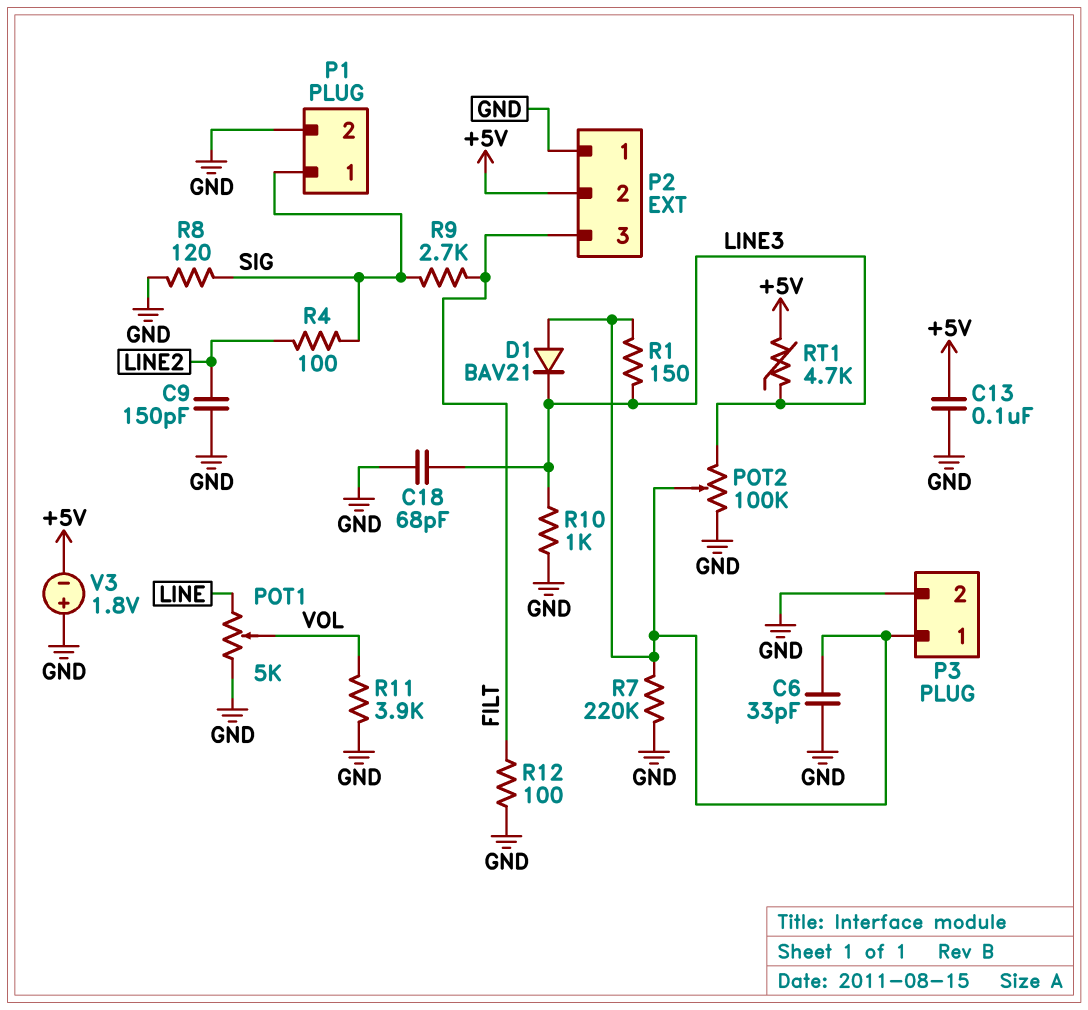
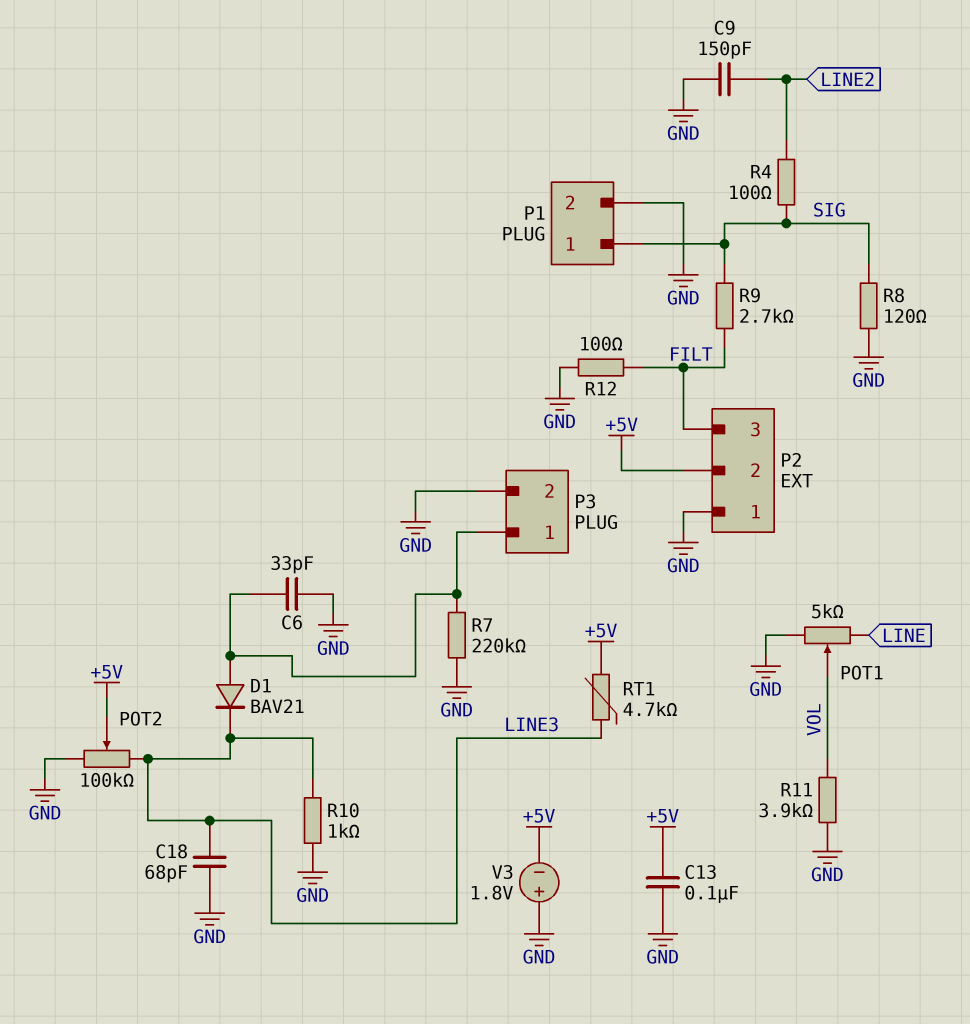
POT2: 100k (GND, LINE3, wiper P3/1) -> 100k (GND, LINE3, wiper +5V)
R1: 150 (LINE3, P3/1) -> none

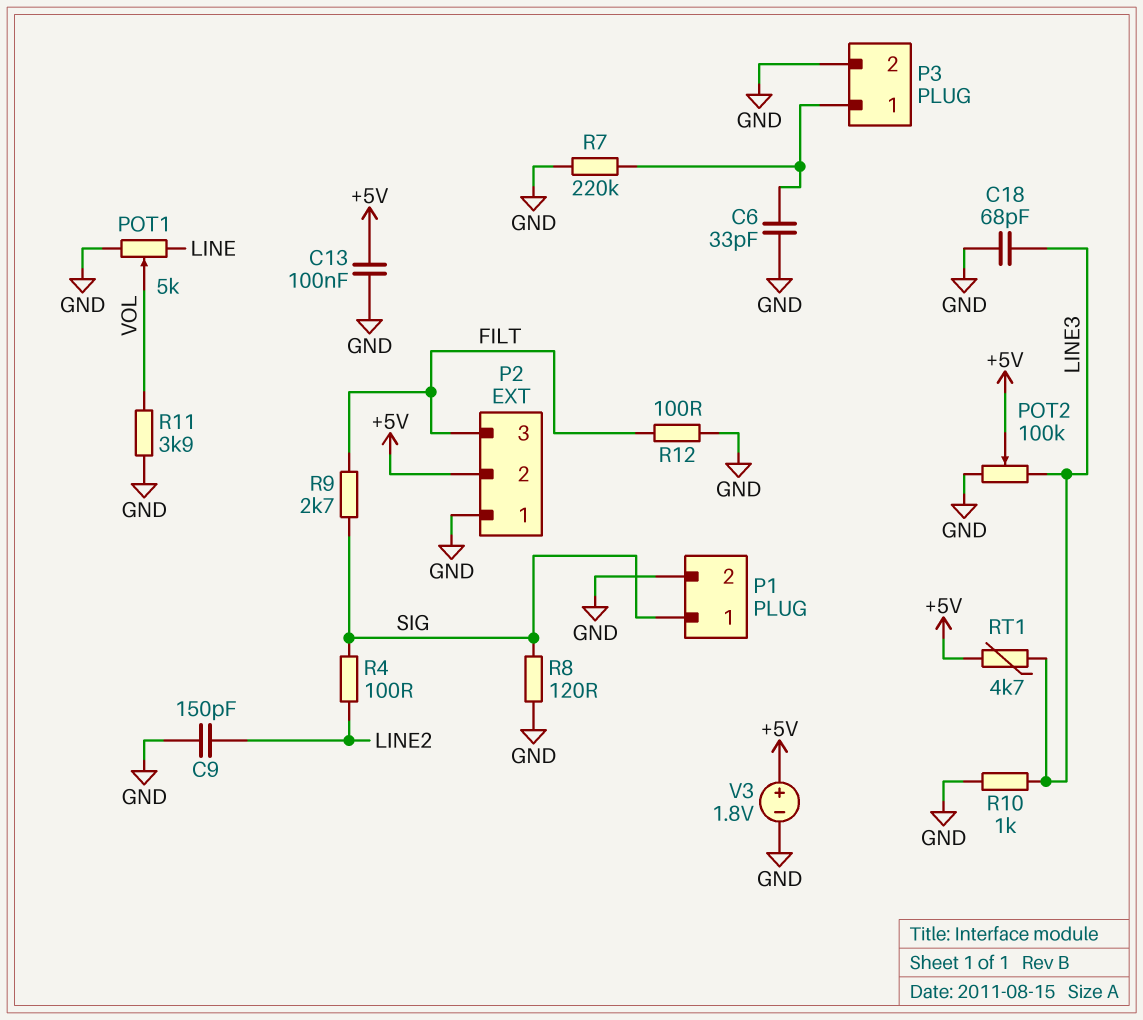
D1: diode BAV21 (A P3/1, K LINE3) -> none
V3: 1.8V (plus GND, minus +5V) -> 1.8V (plus +5V, minus GND)

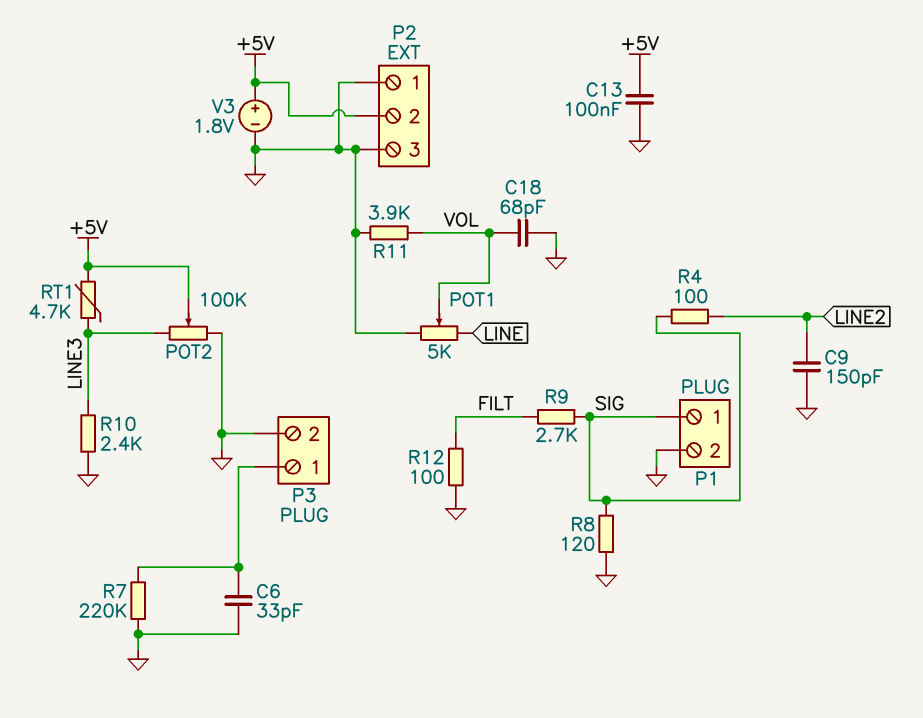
C18: 68pF (GND, LINE3) -> 68pF (GND, VOL)
P2 pin 3: FILT -> GND
R10: 1k (GND, LINE3) -> 2.4k (GND, LINE3)

